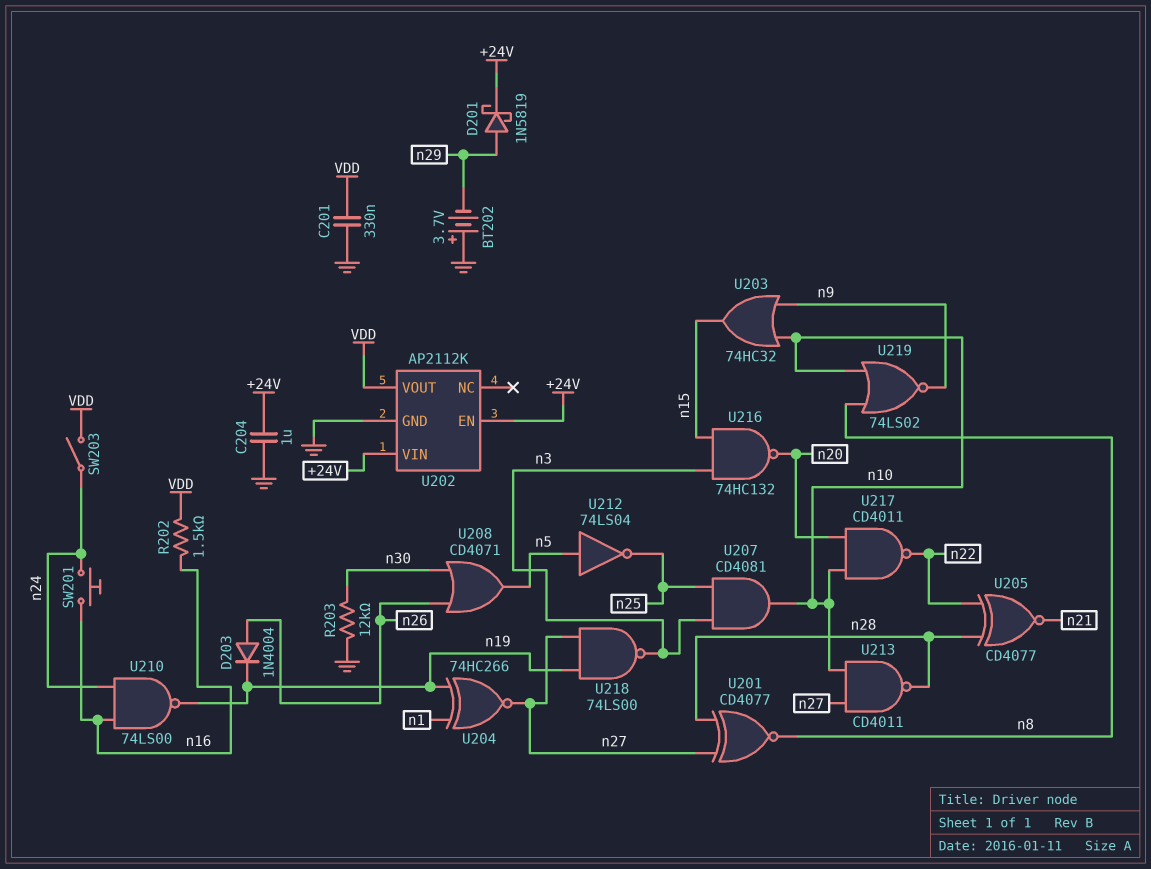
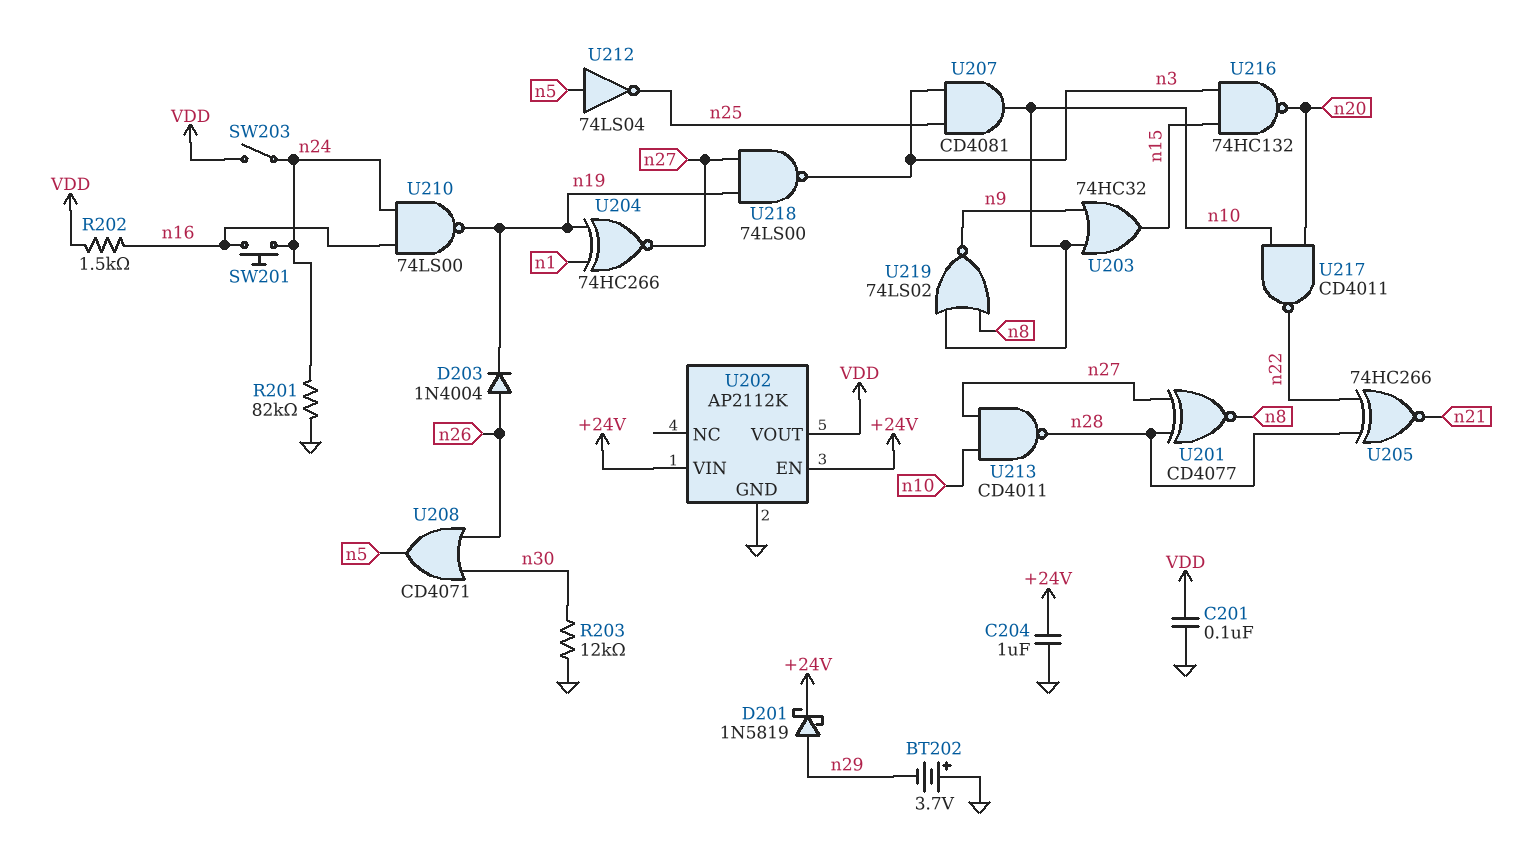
C201: 330nF (GND, VDD) -> 100nF (GND, VDD)
R201: none -> 82k (GND, n24)
U205: XNOR CD4077 (in n22, in n28, out n21) -> XNOR 74HC266 (in n22, in n28, out n21)

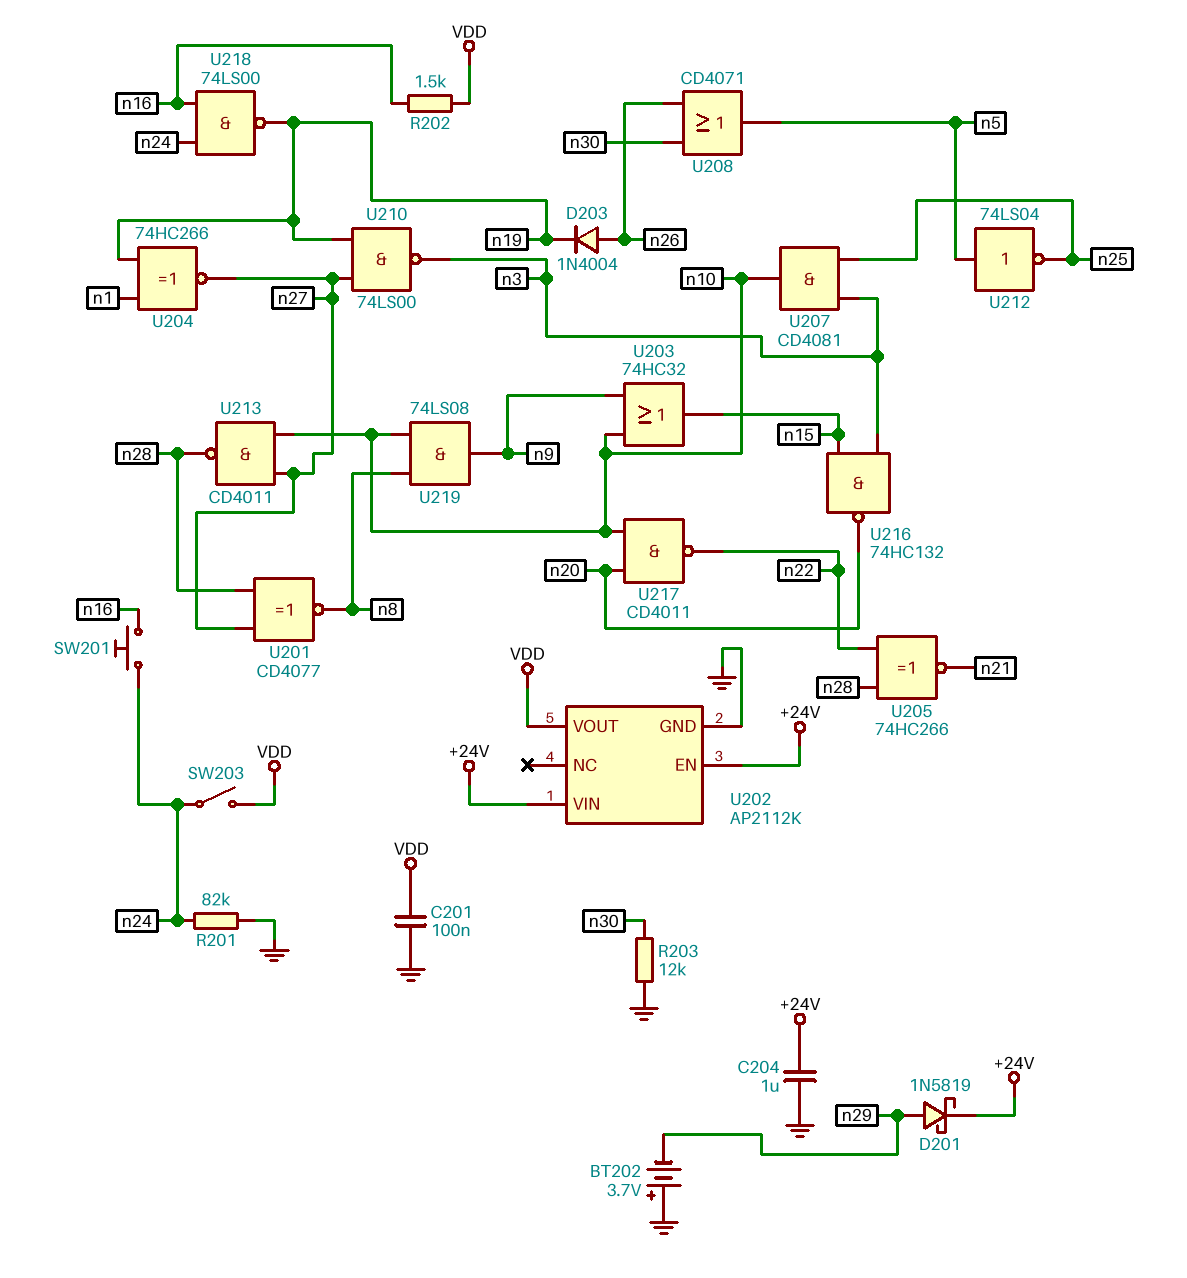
U210: NAND 74LS00 (in n16, in n24, out n19) -> NAND 74LS00 (in n19, in n27, out n3)
U218: NAND 74LS00 (in n19, in n27, out n3) -> NAND 74LS00 (in n16, in n24, out n19)
U219: NOR 74LS02 (in n8, in n10, out n9) -> AND 74LS08 (in n8, in n10, out n9)

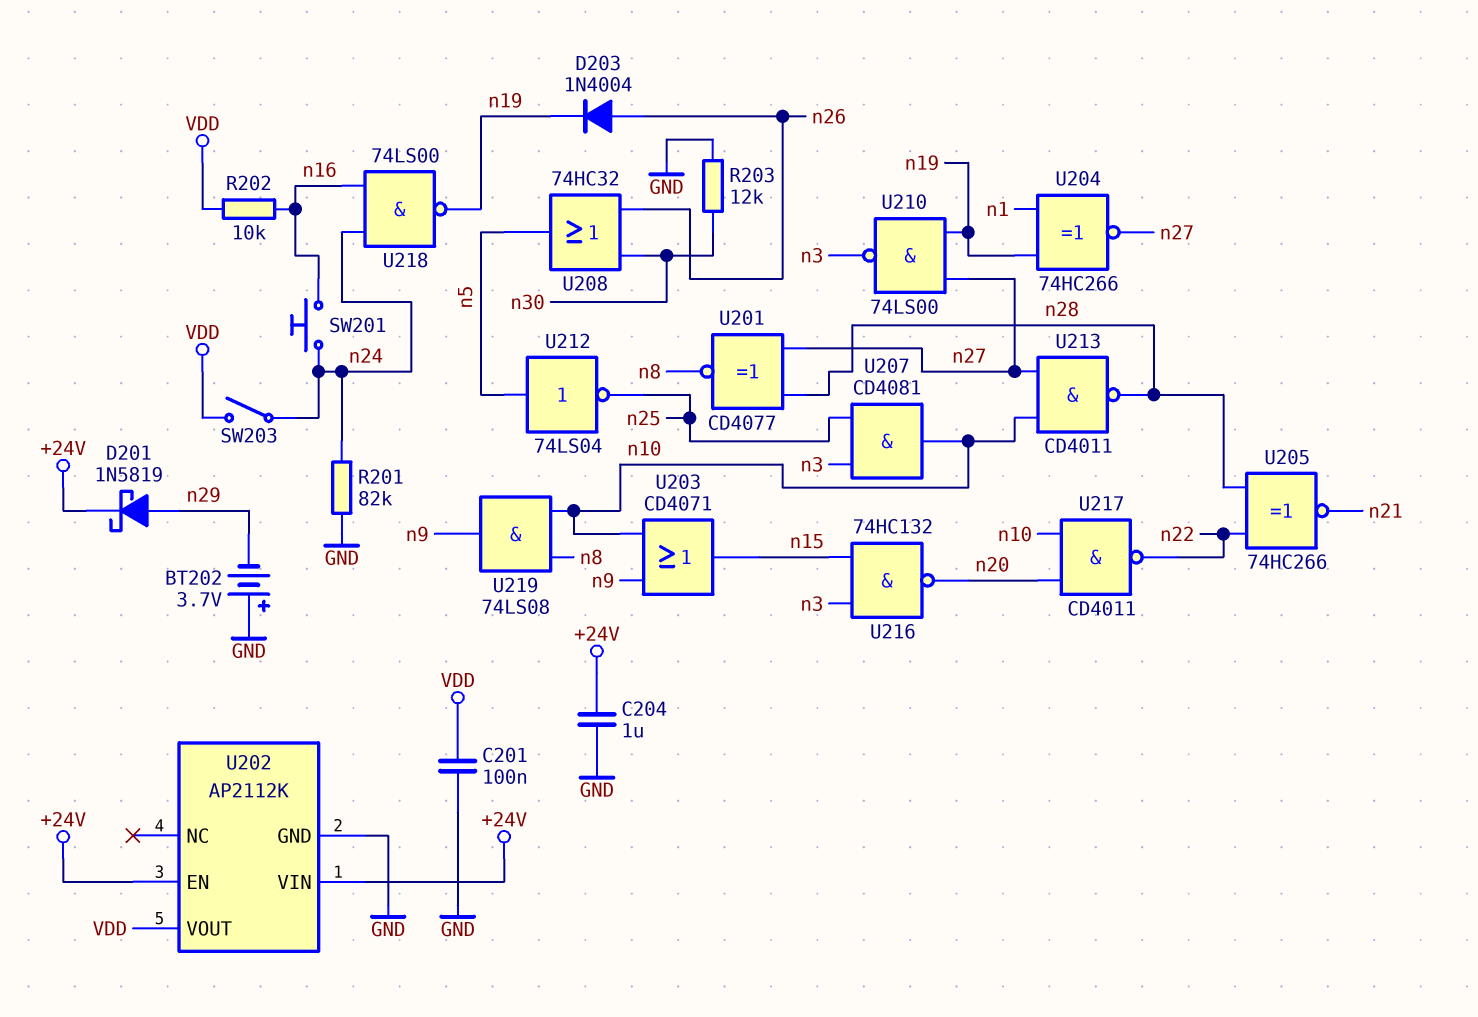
R202: 1.5k (VDD, n16) -> 10k (VDD, n16)
U203: OR 74HC32 (in n9, in n10, out n15) -> OR CD4071 (in n9, in n10, out n15)
U208: OR CD4071 (in n26, in n30, out n5) -> OR 74HC32 (in n26, in n30, out n5)

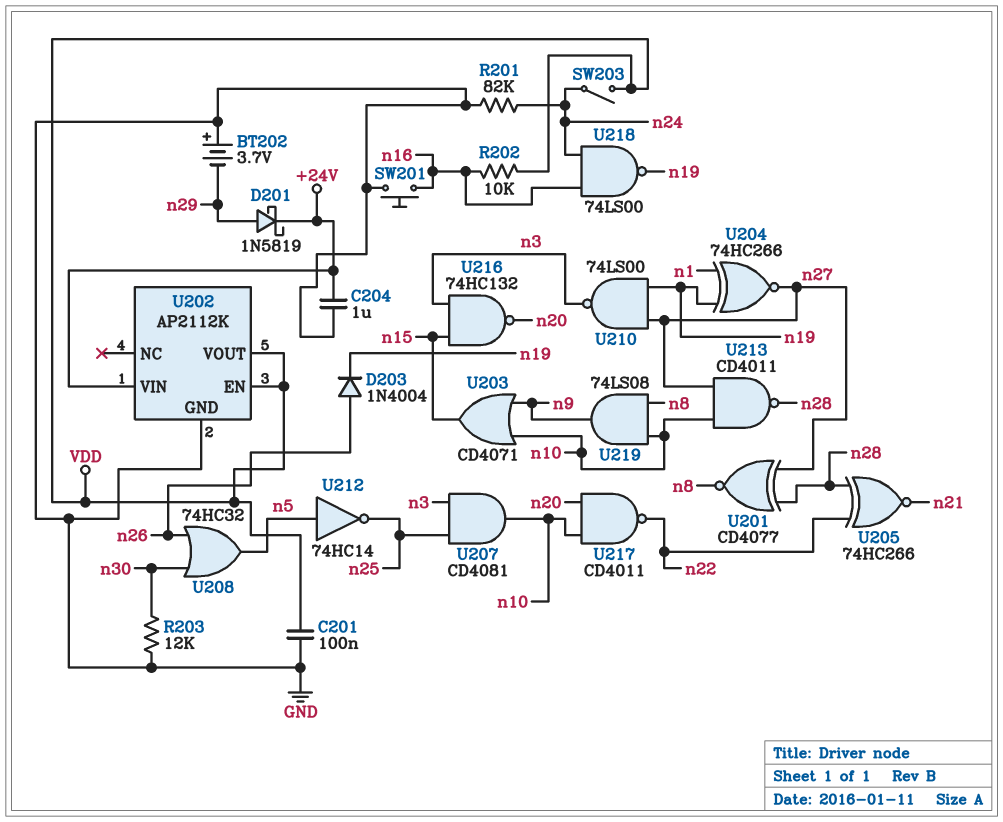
SW201: button (n16, n24) -> button (GND, n16)
U202 pin EN: +24V -> VDD
U212: NOT 74LS04 (in n5, out n25) -> NOT 74HC14 (in n5, out n25)

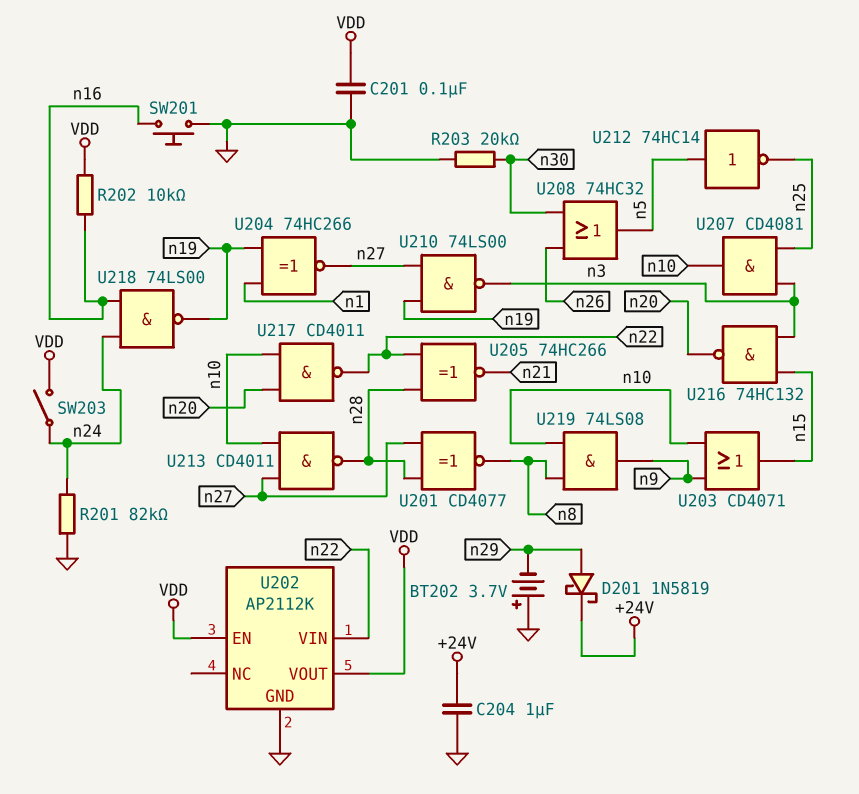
D203: diode 1N4004 (A n26, K n19) -> none
R203: 12k (GND, n30) -> 20k (GND, n30)
U202 pin VIN: +24V -> n22

